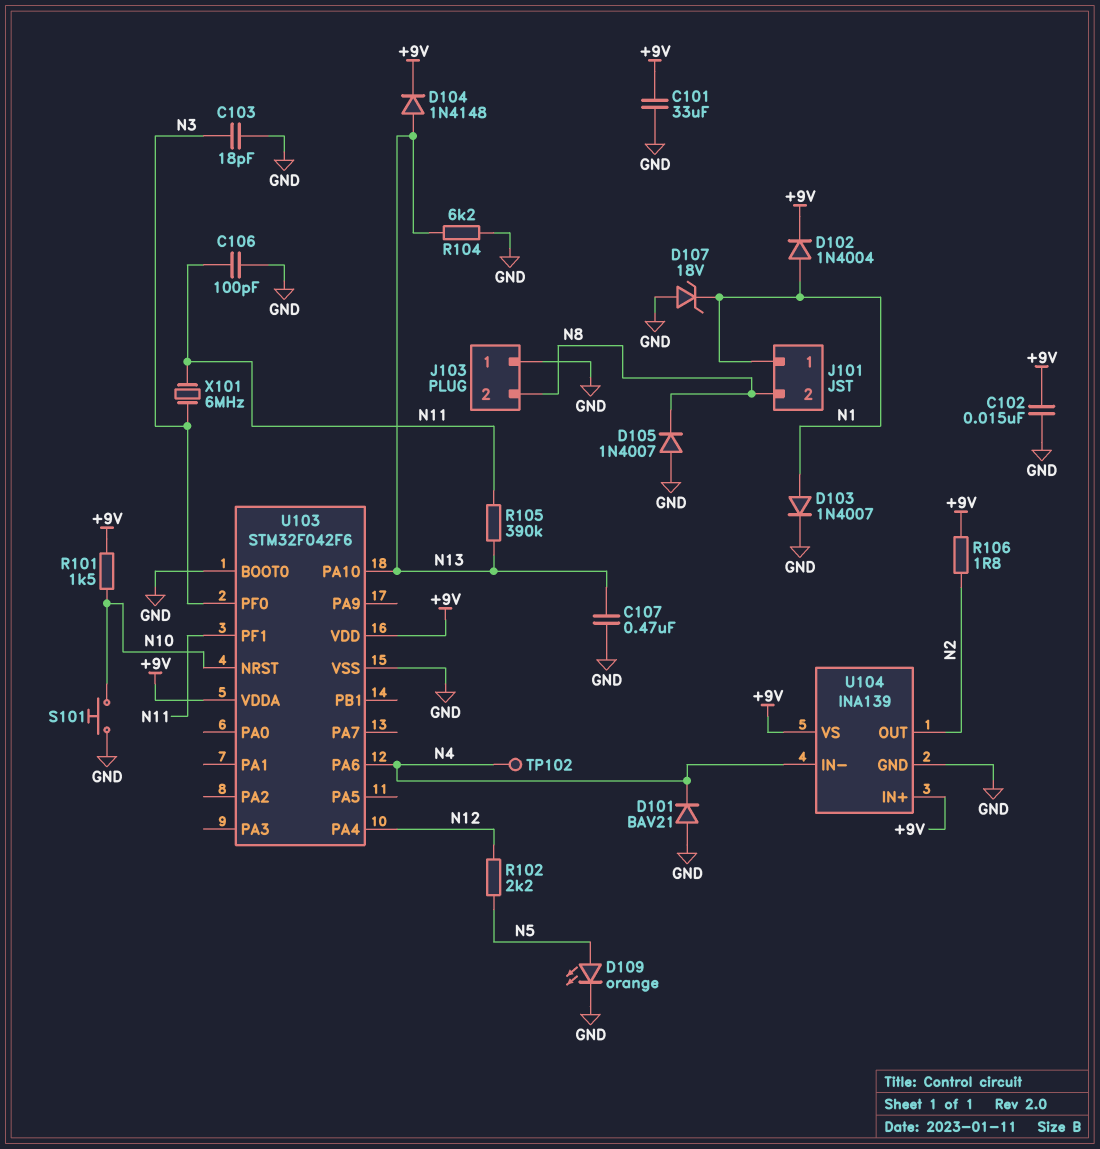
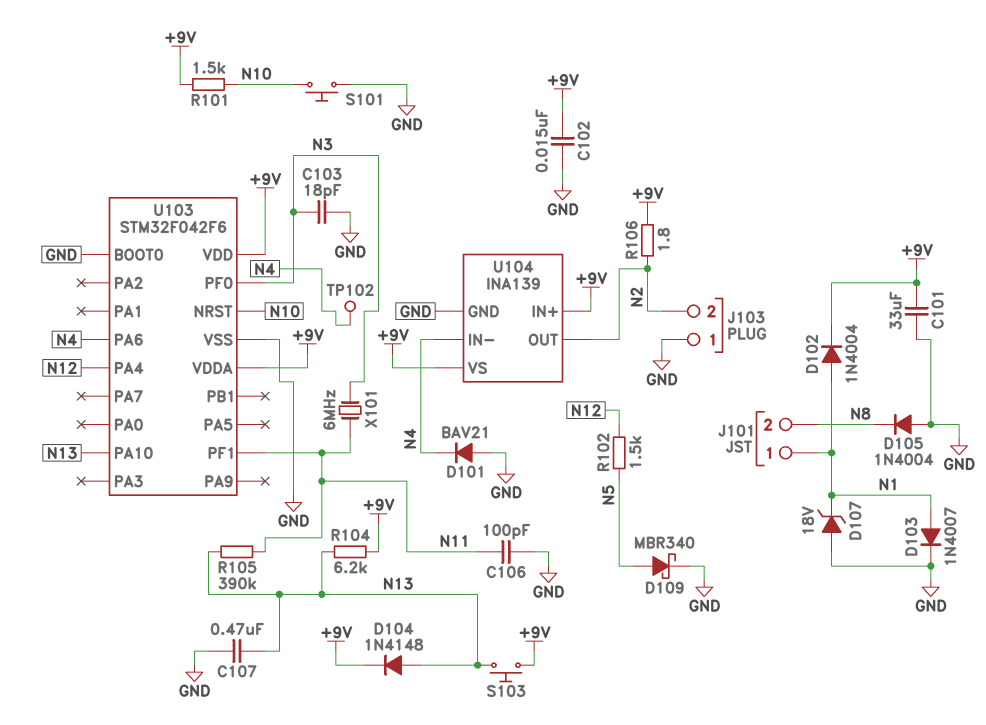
D105: diode 1N4007 (A GND, K N8) -> diode 1N4004 (A GND, K N8)
D109: LED orange (A N5, K GND) -> schottky MBR340 (A N5, K GND)
J103 pin 2: N8 -> N2
R102: 2.2k (N5, N12) -> 1.5k (N5, N12)
R104: 6.2k (GND, N13) -> 6.2k (+9V, N13)
S103: none -> button (+9V, N13)

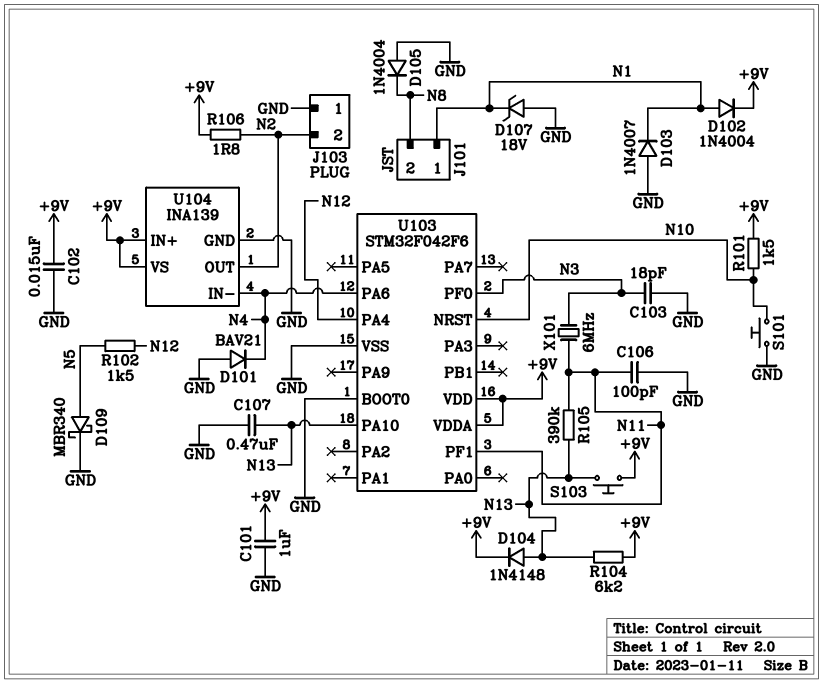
C101: 33uF (+9V, GND) -> 1uF (+9V, GND)
D103: diode 1N4007 (A N1, K GND) -> diode 1N4007 (A GND, K N1)
TP102: test point (N4) -> none

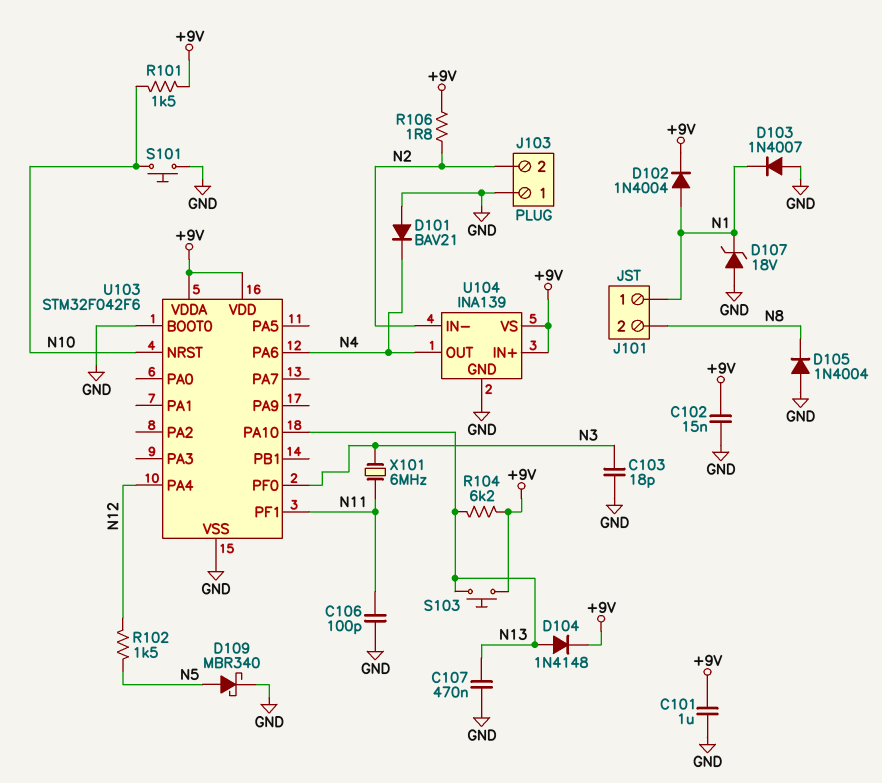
R105: 390k (N11, N13) -> none
U104 pin IN-: N4 -> N2
U104 pin OUT: N2 -> N4

